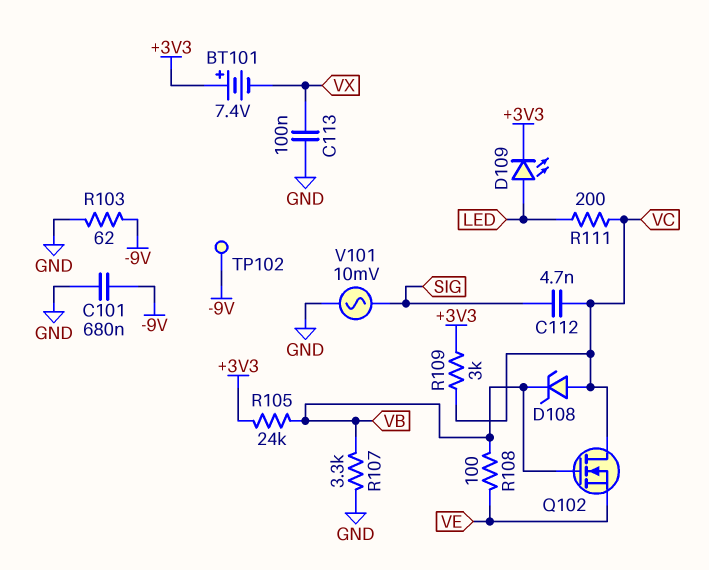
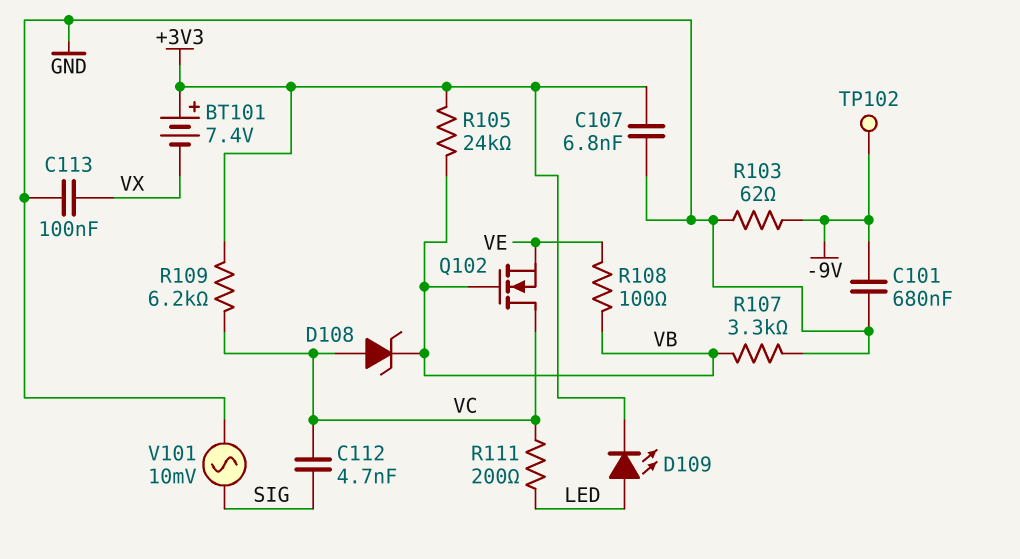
C107: none -> 6.8nF (+3V3, GND)
R109: 3k (+3V3, VC) -> 6.2k (+3V3, VC)

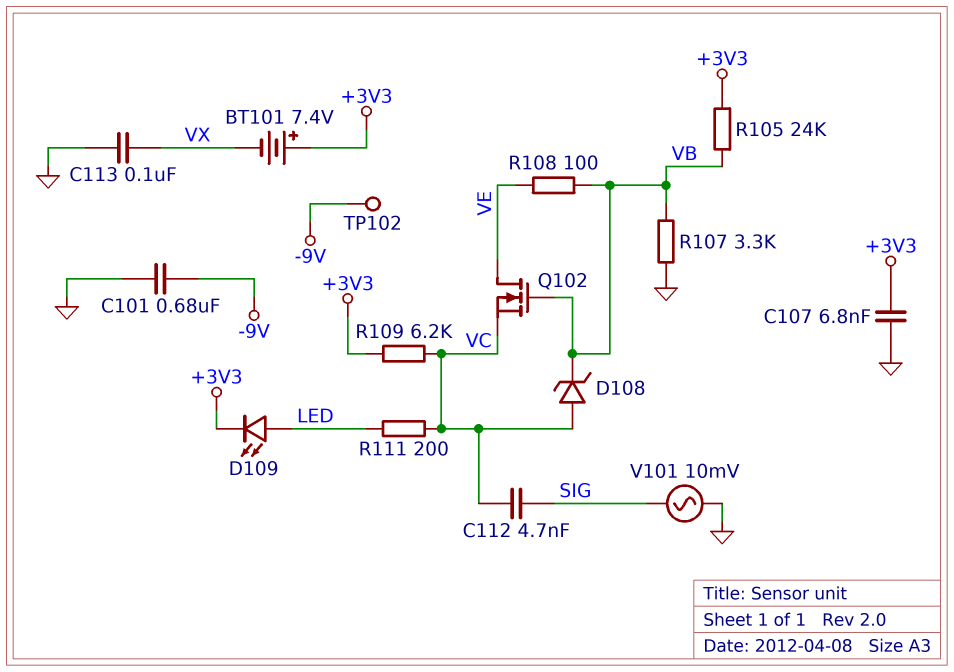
Q102: NMOS (G VB, D VC, S VE) -> NMOS (G VB, D VE, S VC)
R103: 62 (-9V, GND) -> none

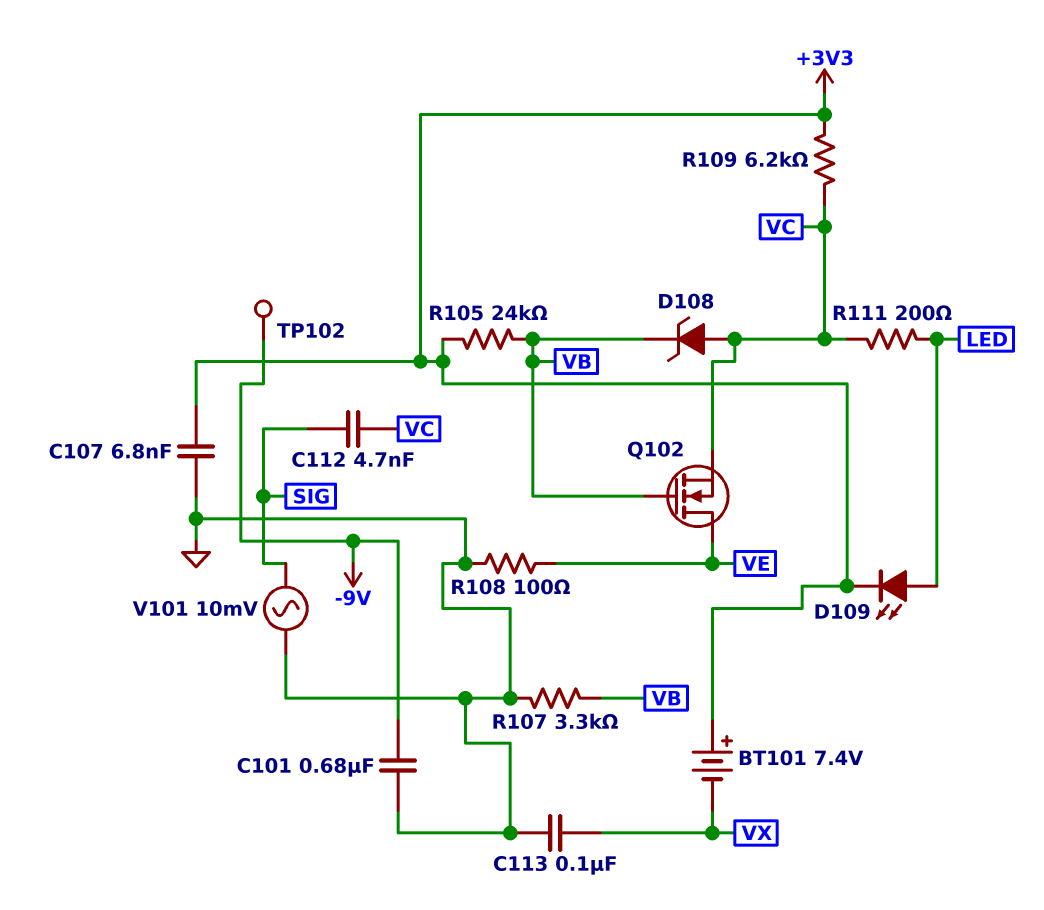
R108: 100 (VB, VE) -> 100 (GND, VE)

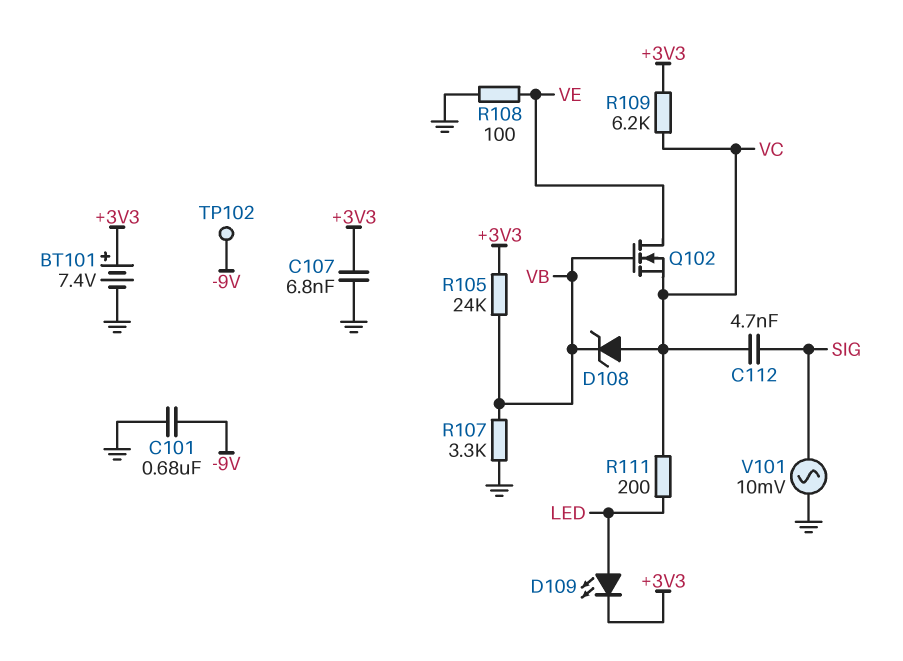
BT101: 7.4V (plus +3V3, minus VX) -> 7.4V (plus +3V3, minus GND)
C113: 100nF (GND, VX) -> none

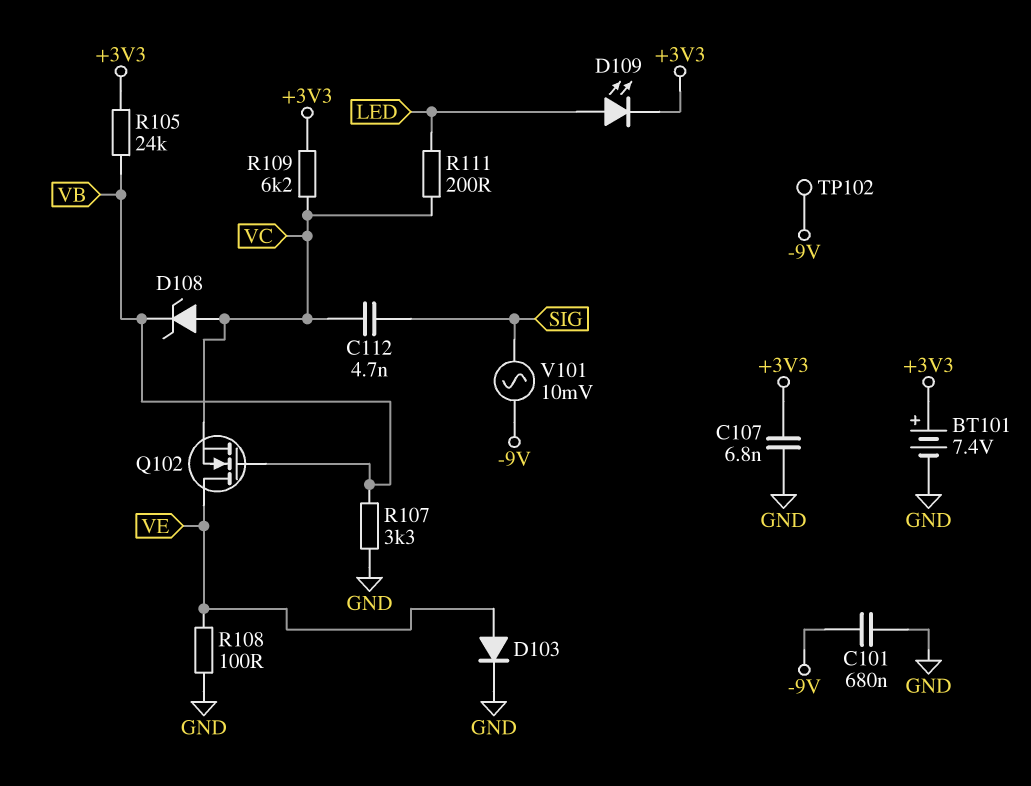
D103: none -> diode (A VE, K GND)
V101: AC 10mV (GND, SIG) -> AC 10mV (-9V, SIG)

